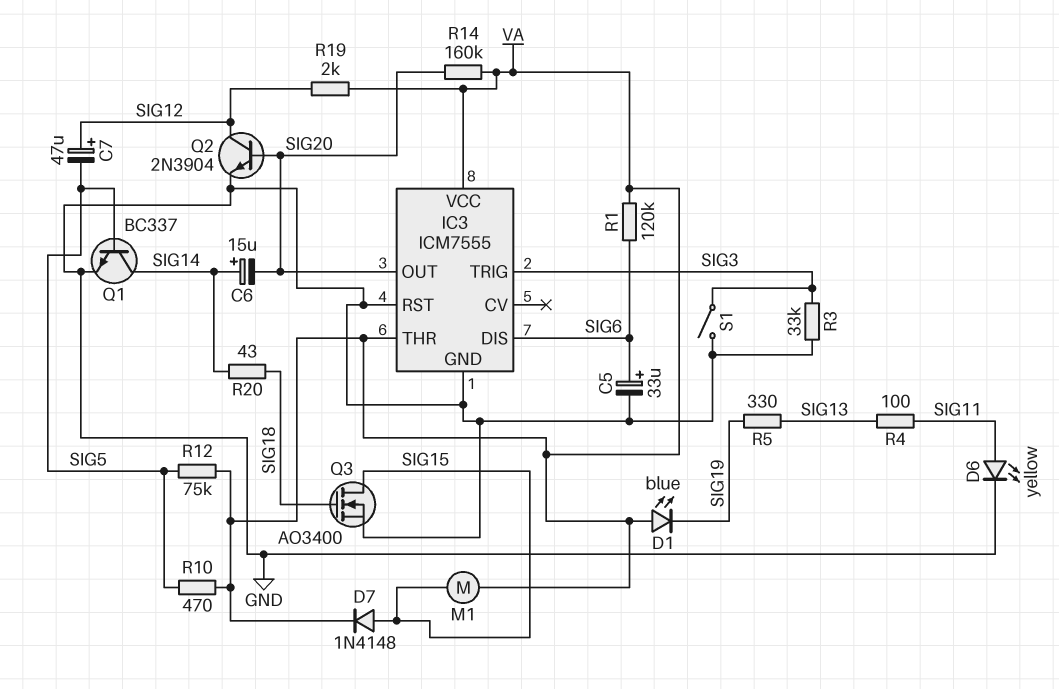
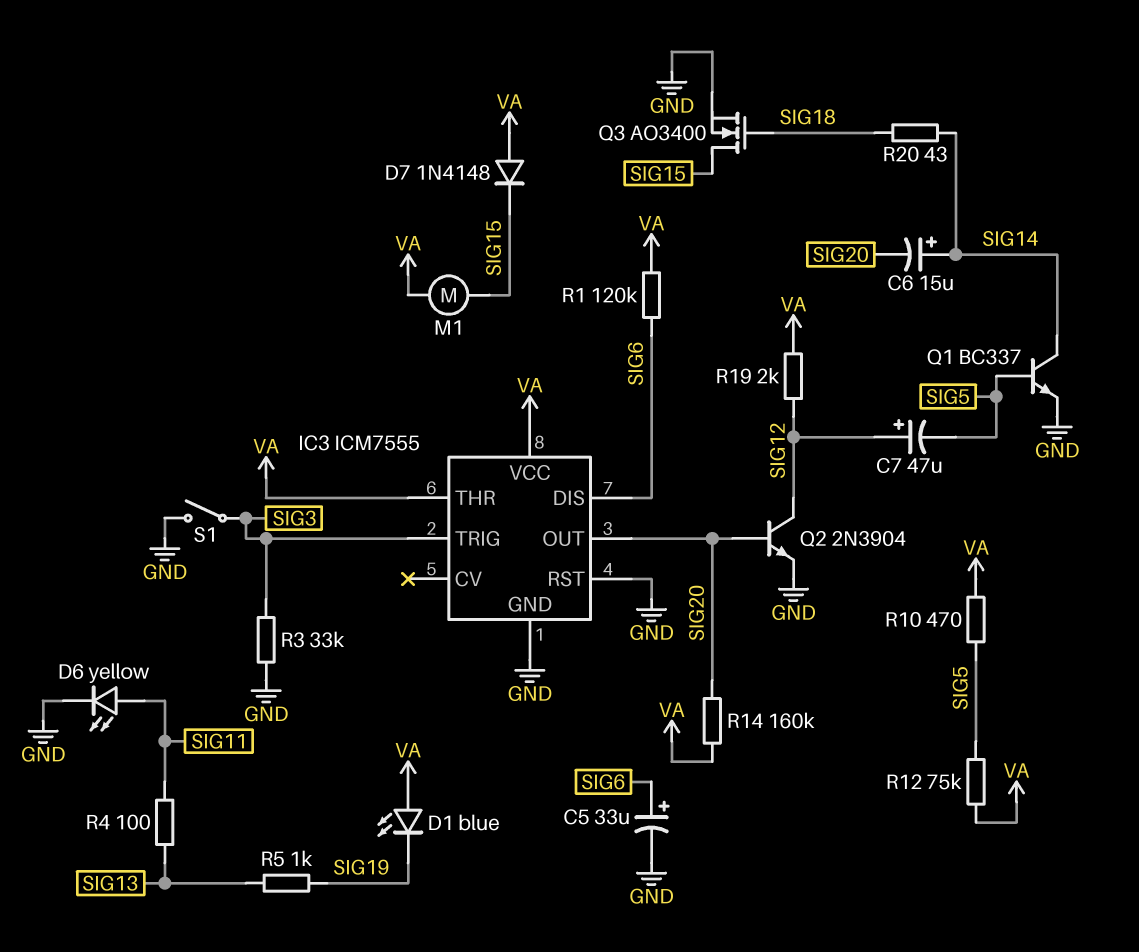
D7: diode 1N4148 (A SIG15, K VA) -> diode 1N4148 (A VA, K SIG15)
R5: 330 (SIG13, SIG19) -> 1k (SIG13, SIG19)

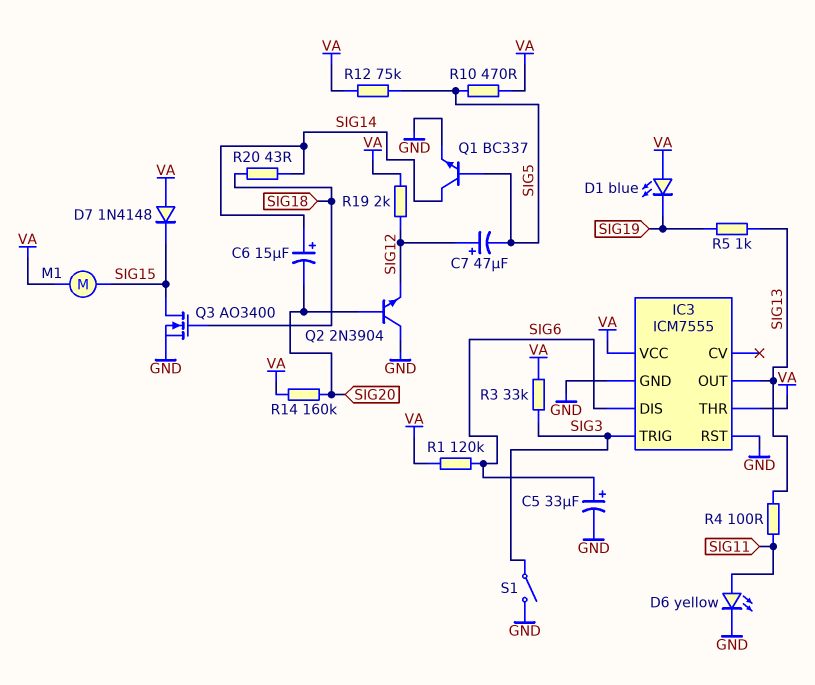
IC3 pin OUT: SIG20 -> SIG13
Q2: NPN 2N3904 (B SIG20, C SIG12, E GND) -> NPN 2N3904 (B SIG20, C GND, E SIG12)
R3: 33k (GND, SIG3) -> 33k (SIG3, VA)

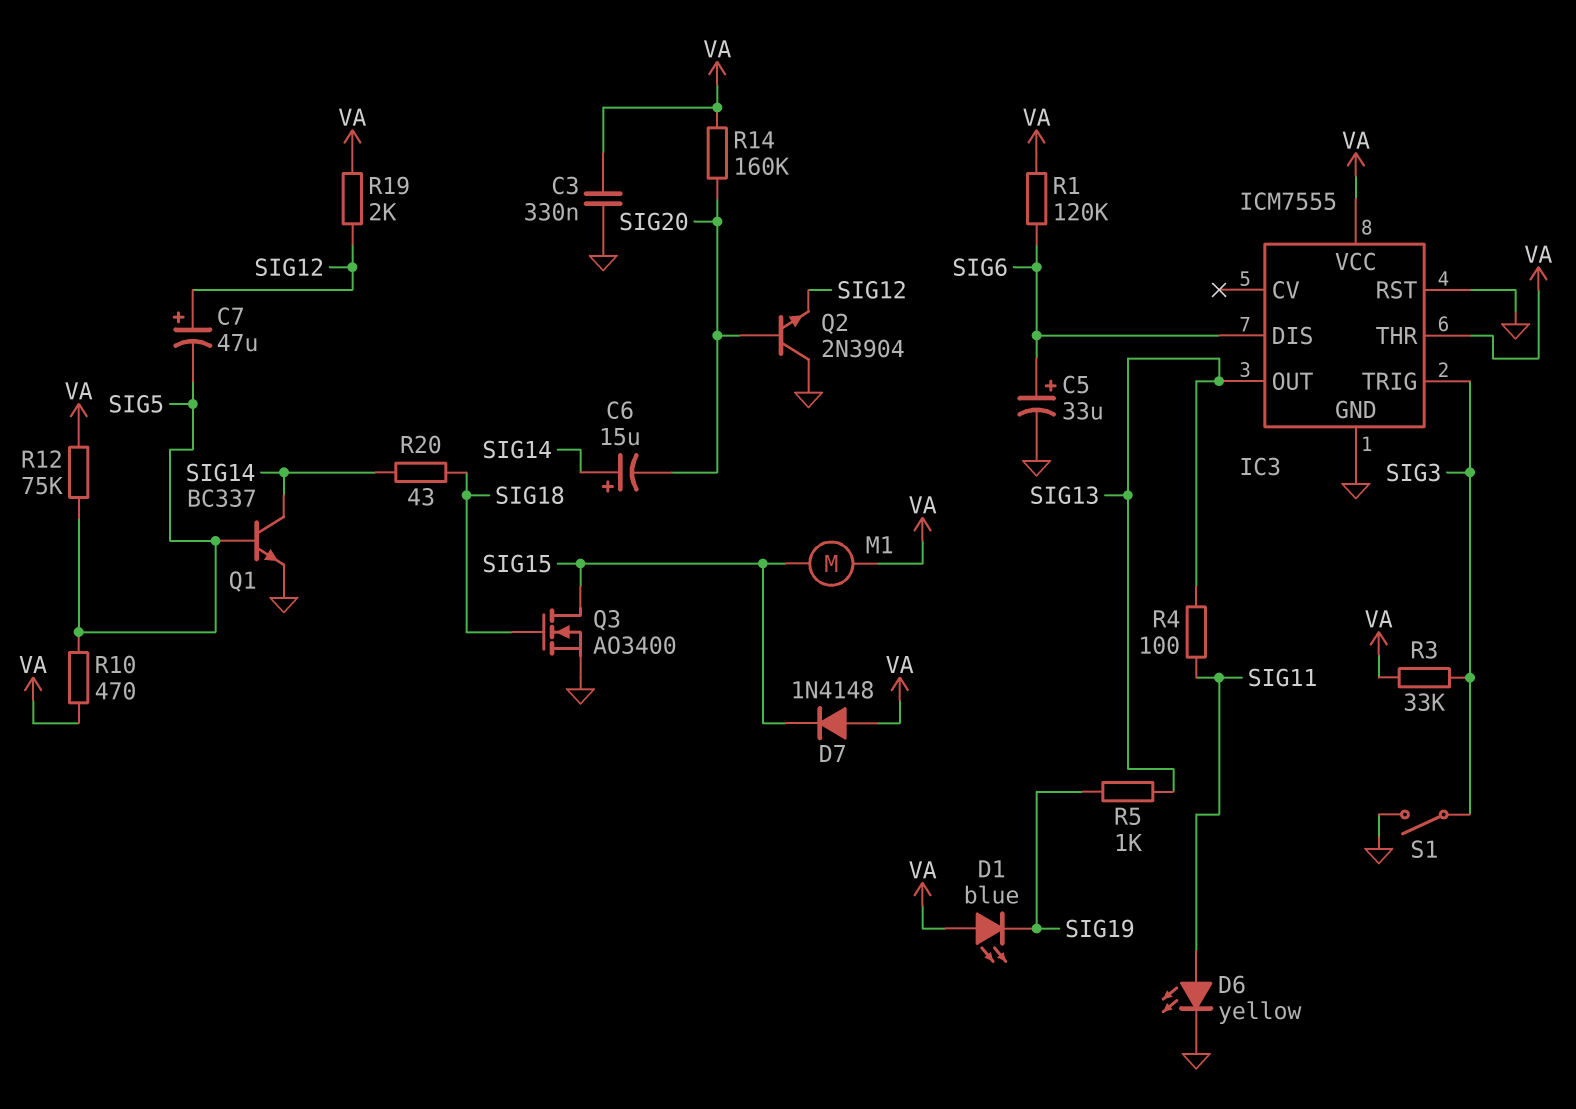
C3: none -> 330nF (GND, VA)

